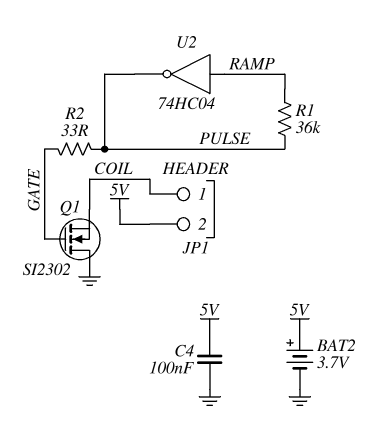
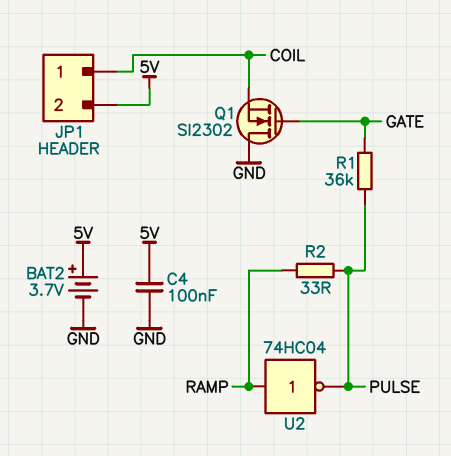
R1: 36k (PULSE, RAMP) -> 36k (GATE, PULSE)
R2: 33 (GATE, PULSE) -> 33 (PULSE, RAMP)

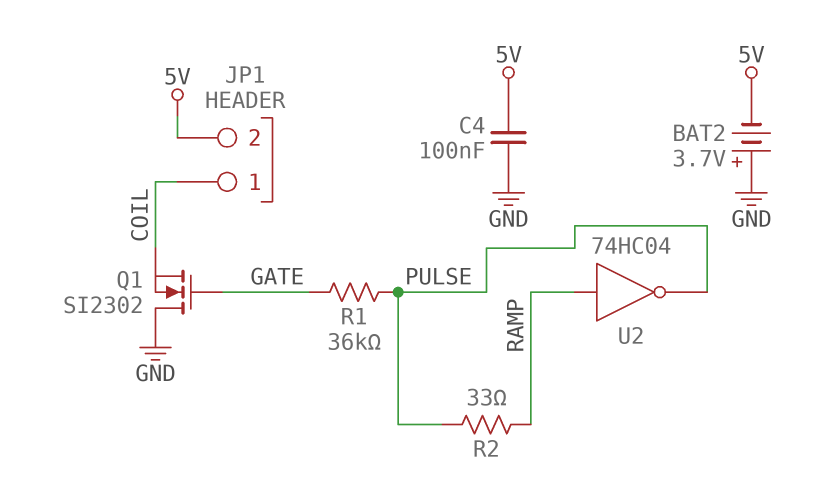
BAT2: 3.7V (plus 5V, minus GND) -> 3.7V (plus GND, minus 5V)

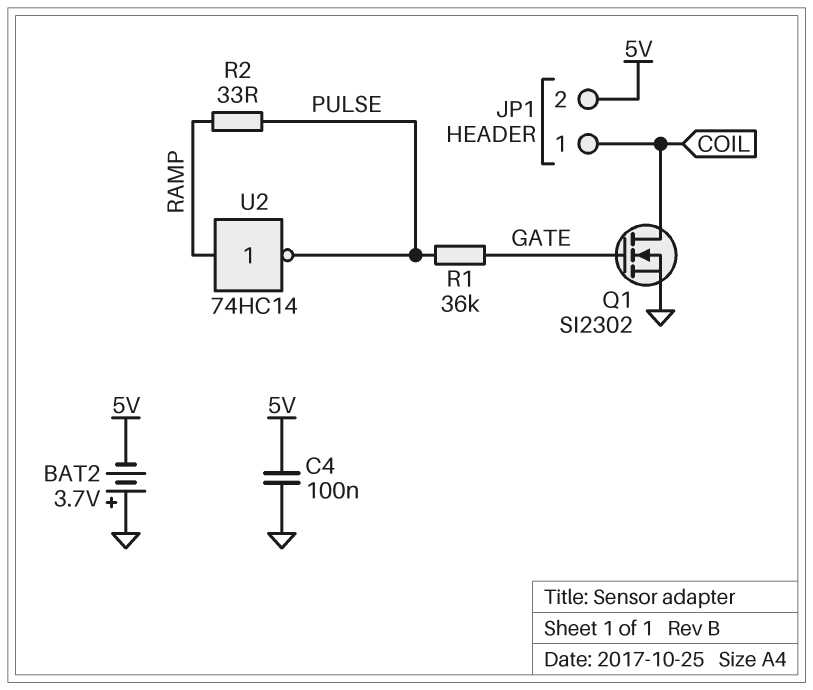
Q1: NMOS SI2302 (G GATE, D GND, S COIL) -> NMOS SI2302 (G GATE, D COIL, S GND)
U2: NOT 74HC04 (in RAMP, out PULSE) -> NOT 74HC14 (in RAMP, out PULSE)

